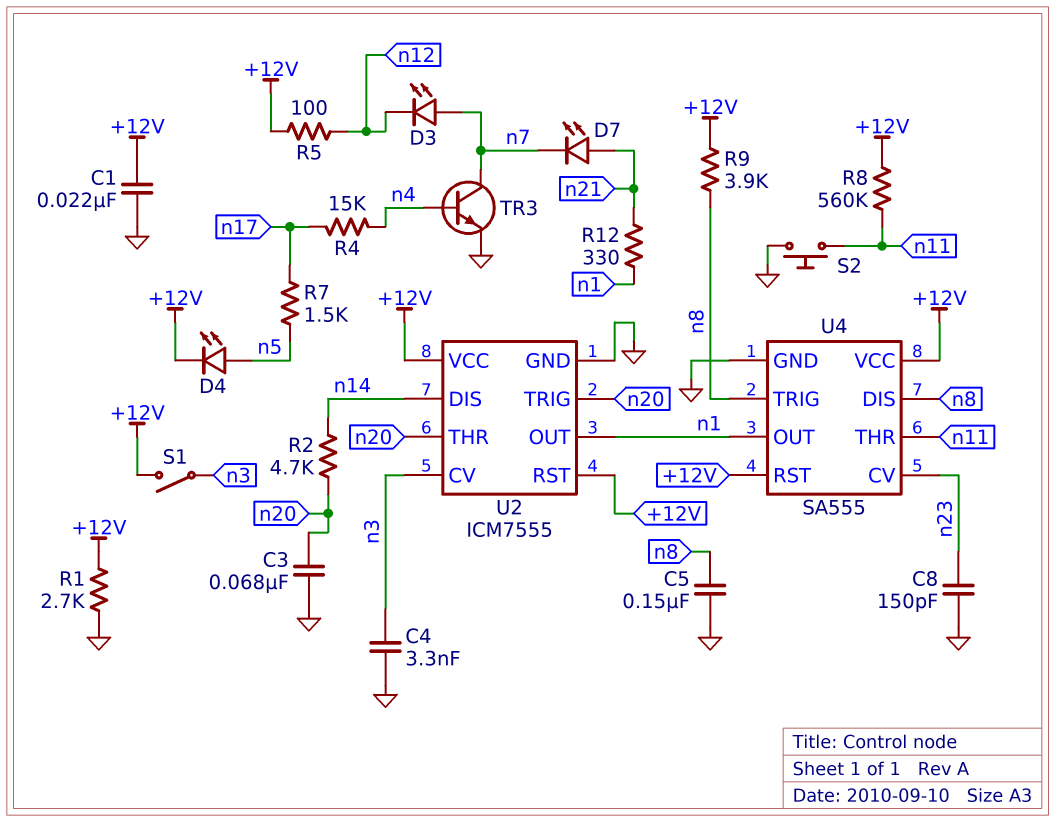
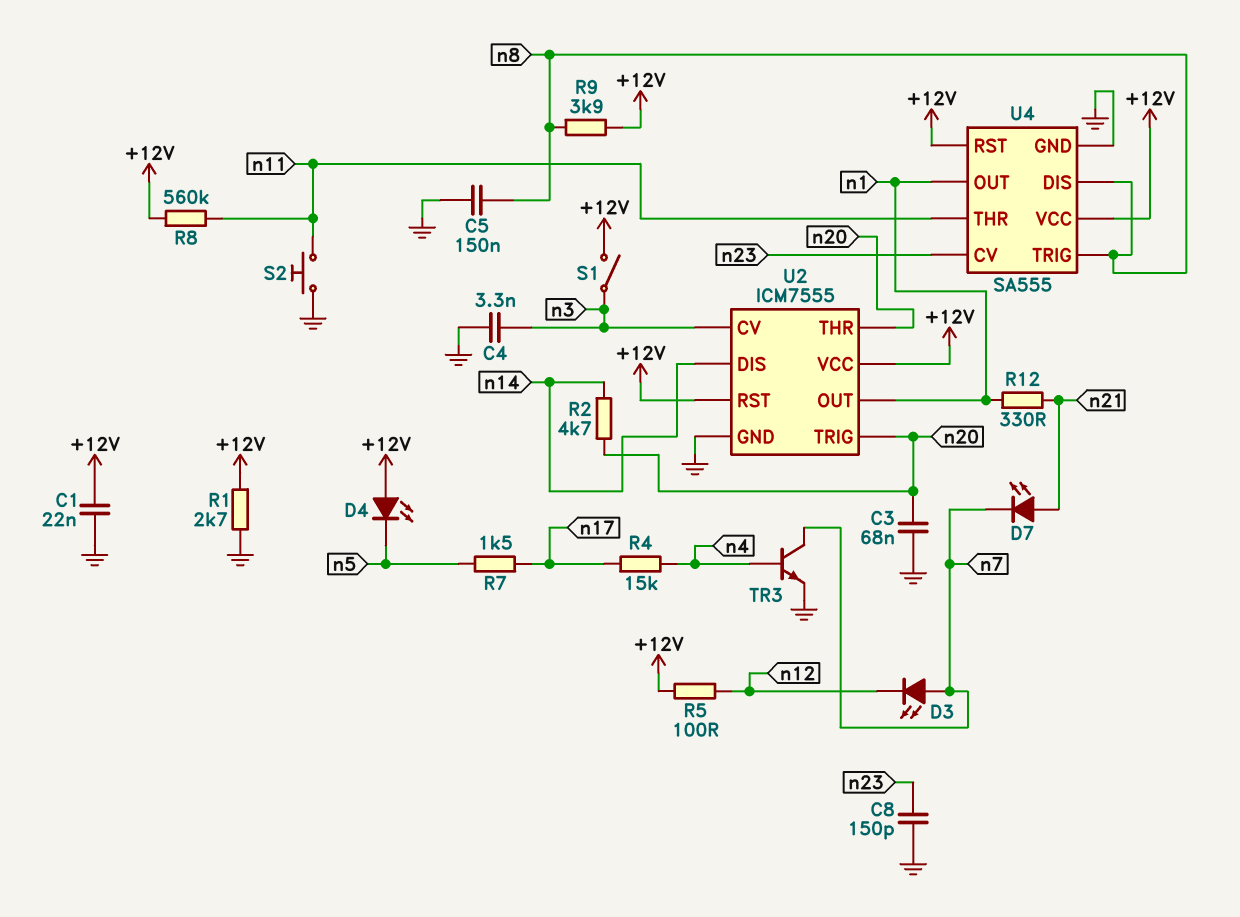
D4: LED (A n5, K +12V) -> LED (A +12V, K n5)

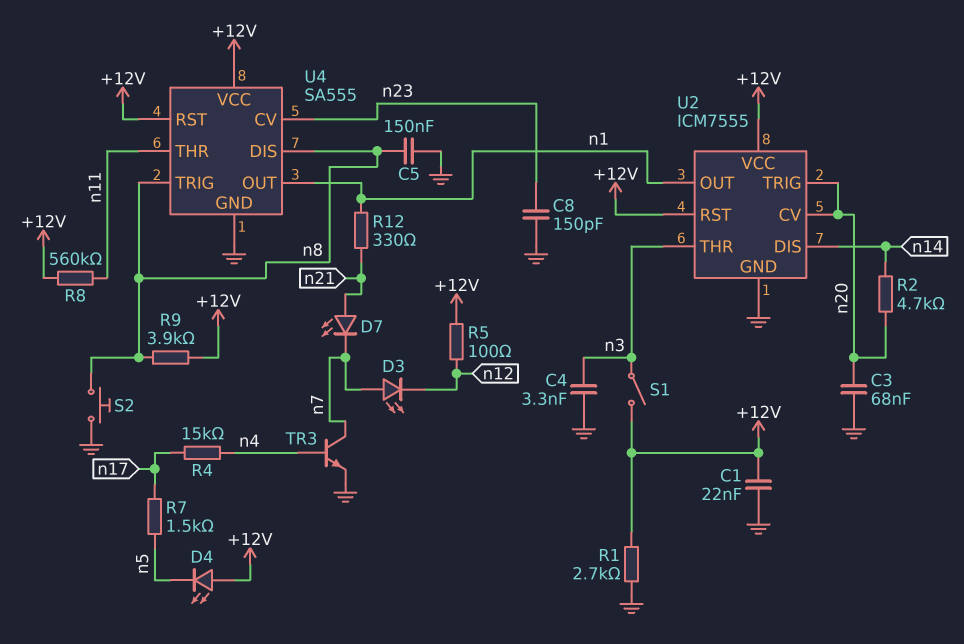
S2: button (GND, n11) -> button (GND, n8)
U2 pin CV: n3 -> n20
U2 pin THR: n20 -> n3

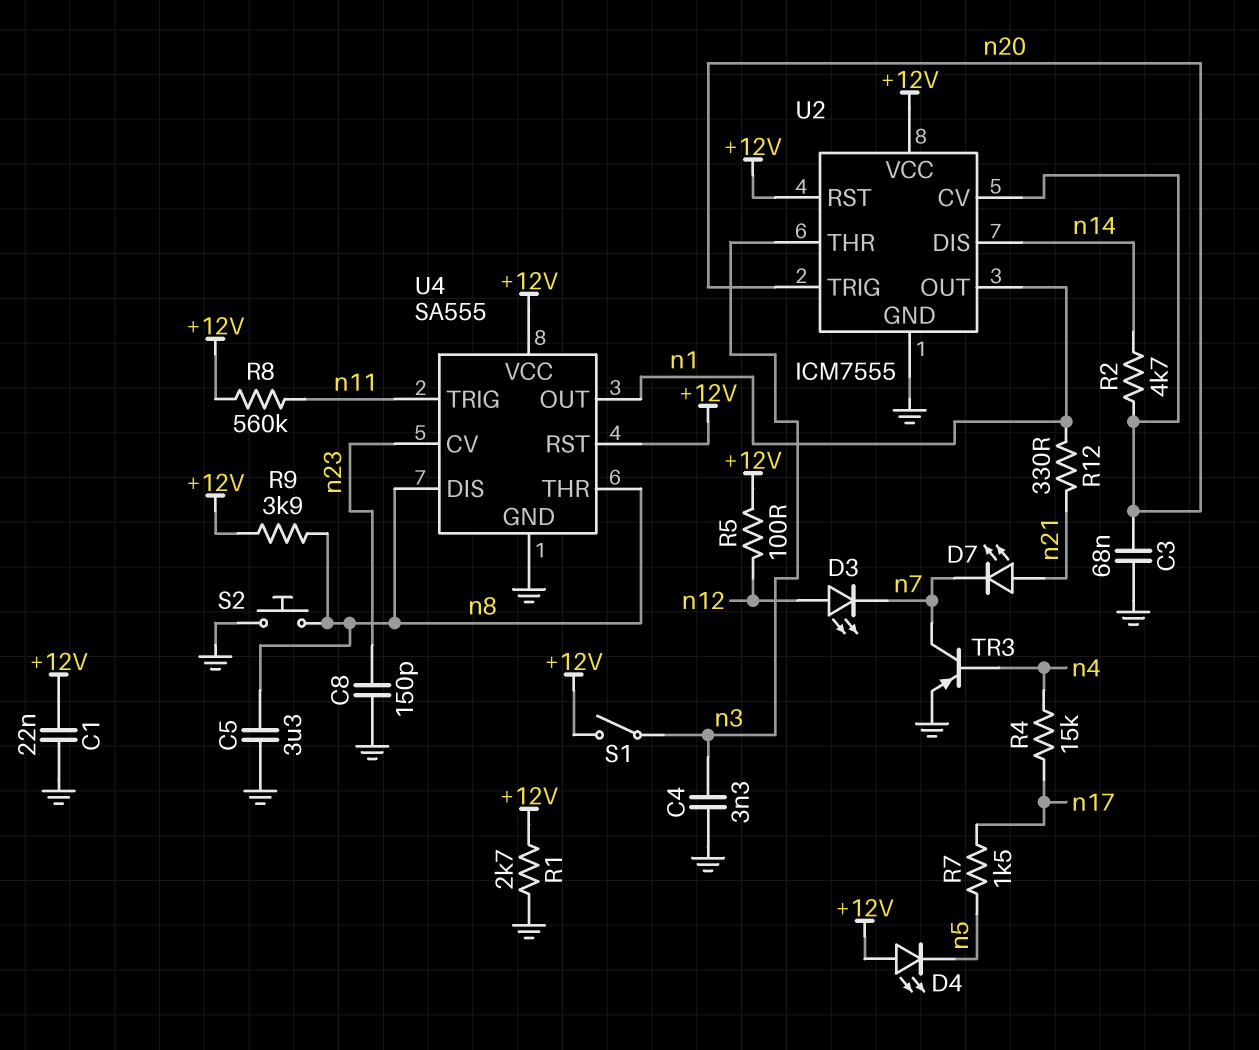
C5: 150nF (GND, n8) -> 3.3uF (GND, n8)
D3: LED (A n7, K n12) -> LED (A n12, K n7)
TR3: NPN (B n4, C n7, E GND) -> PNP (B n4, C n7, E GND)
U4 pin THR: n11 -> n8
U4 pin TRIG: n8 -> n11

